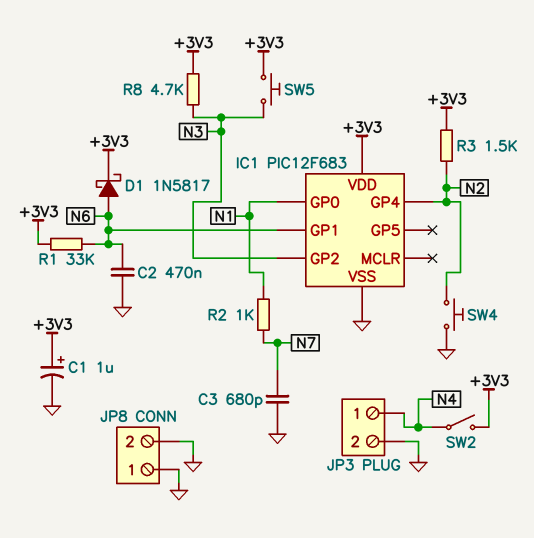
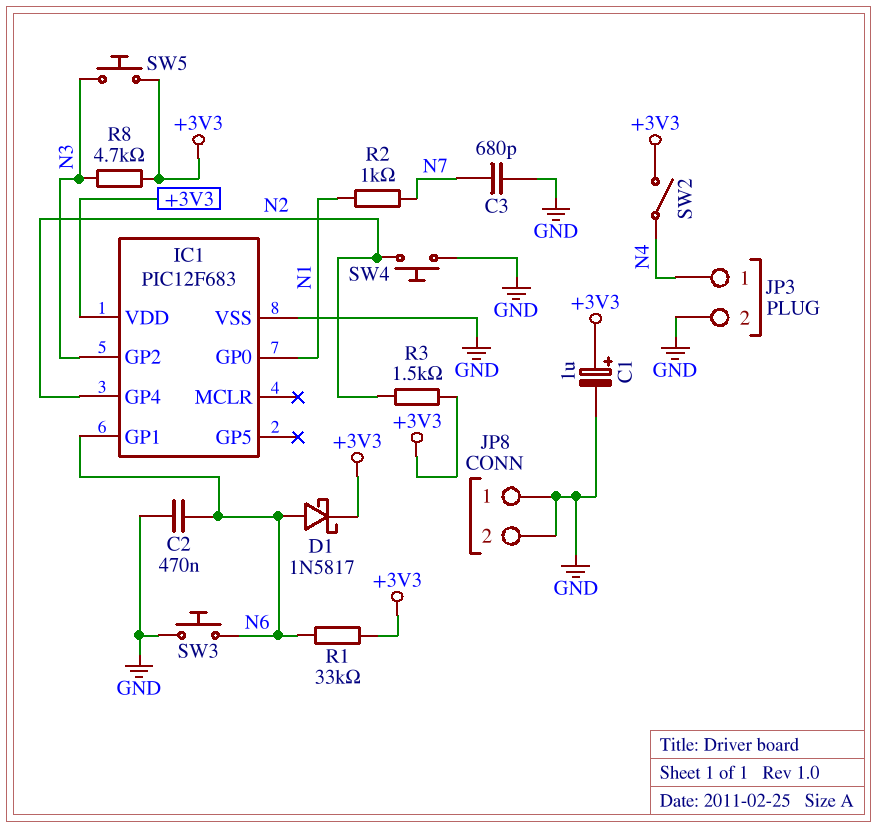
SW3: none -> button (GND, N6)

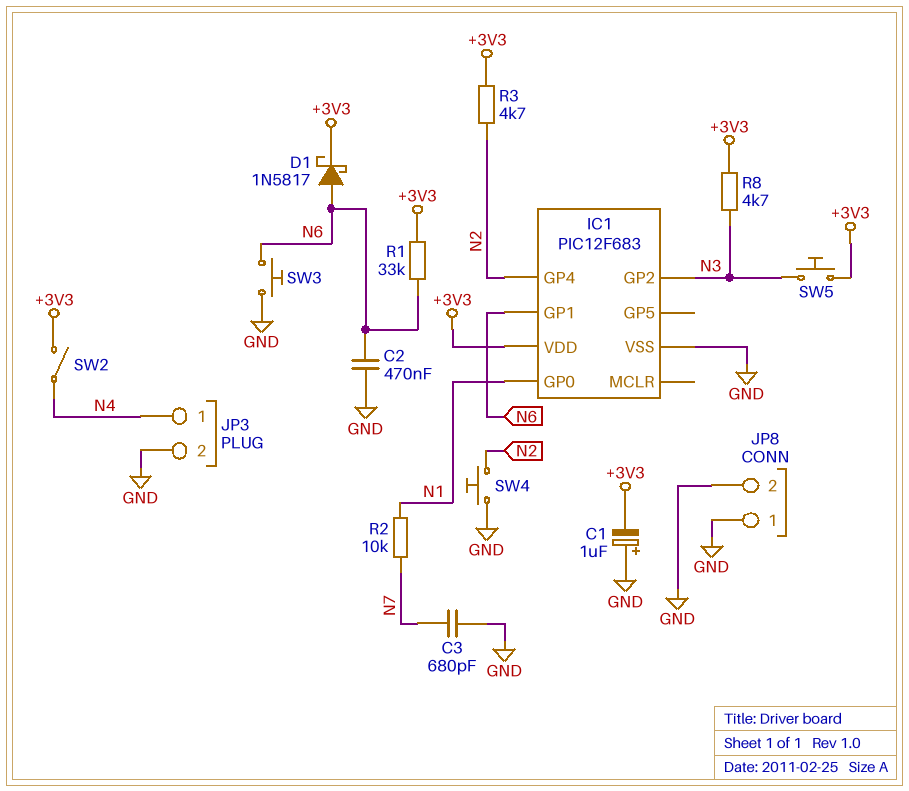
C1: 1uF (plus +3V3, minus GND) -> 1uF (plus GND, minus +3V3)
R2: 1k (N1, N7) -> 10k (N1, N7)
R3: 1.5k (+3V3, N2) -> 4.7k (+3V3, N2)

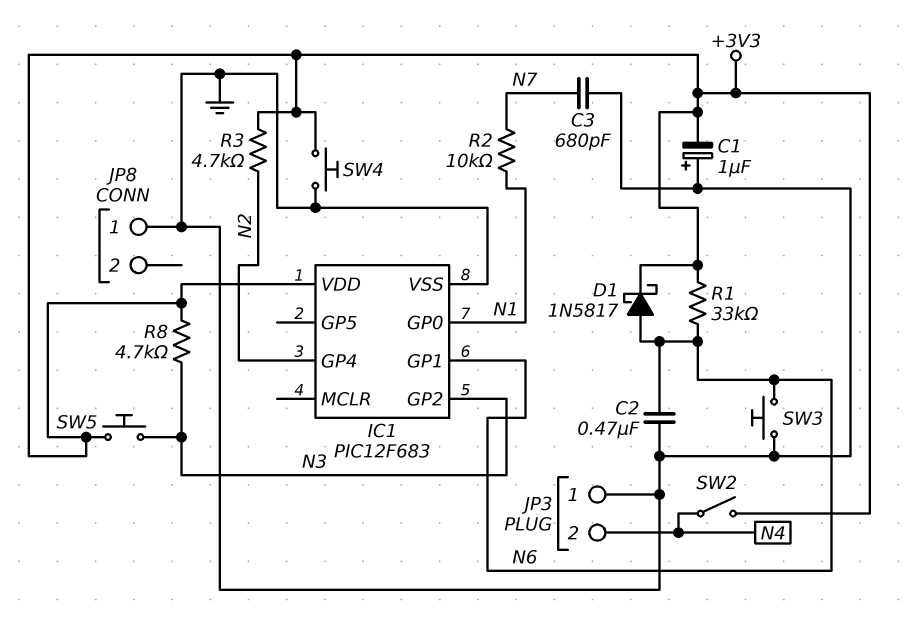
JP3 pin 1: N4 -> GND
JP3 pin 2: GND -> N4
JP8 pin 2: GND -> none
SW4: button (GND, N2) -> button (+3V3, GND)

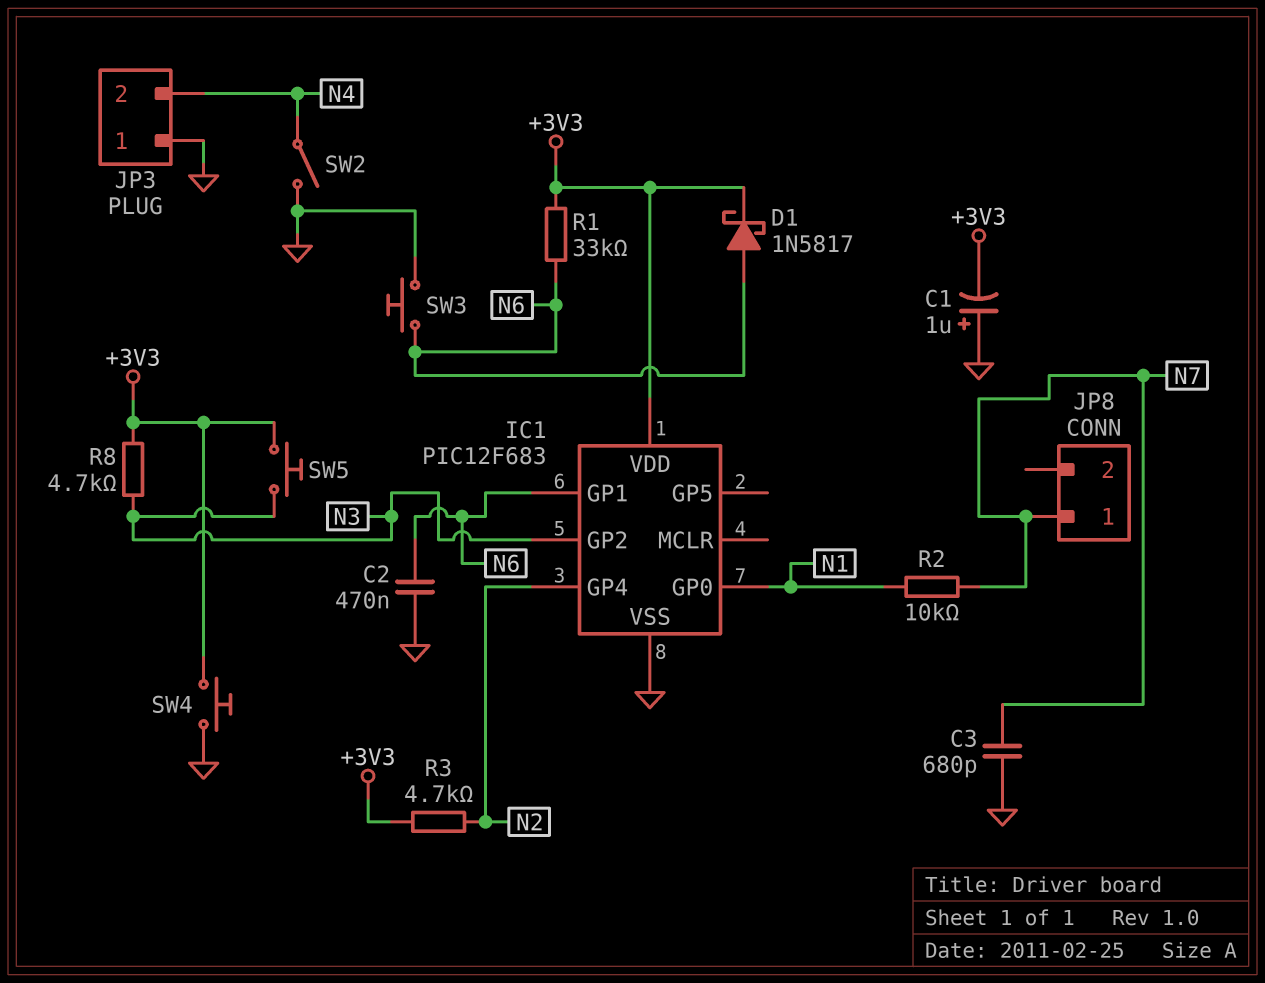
JP8 pin 1: GND -> N7
SW2: switch (+3V3, N4) -> switch (GND, N4)

